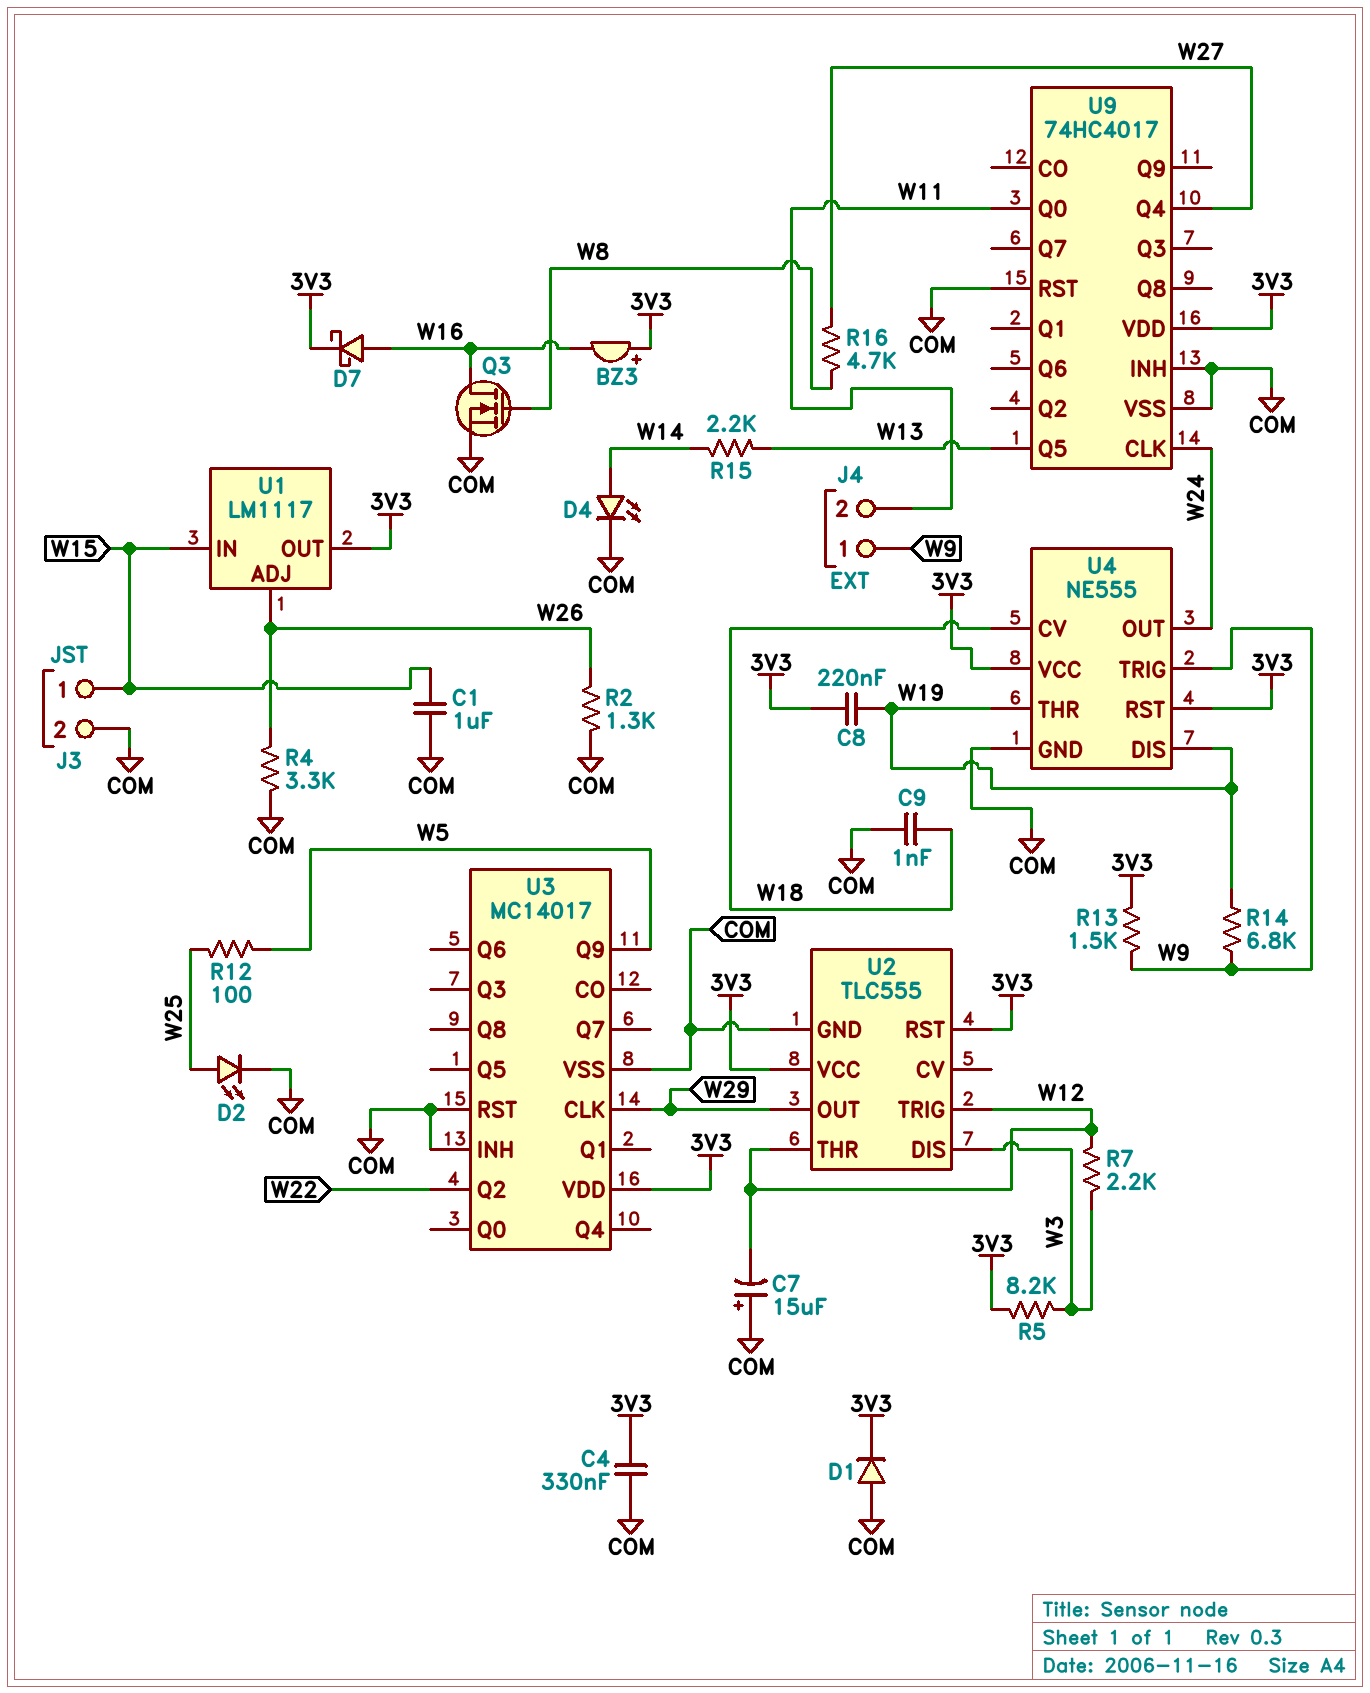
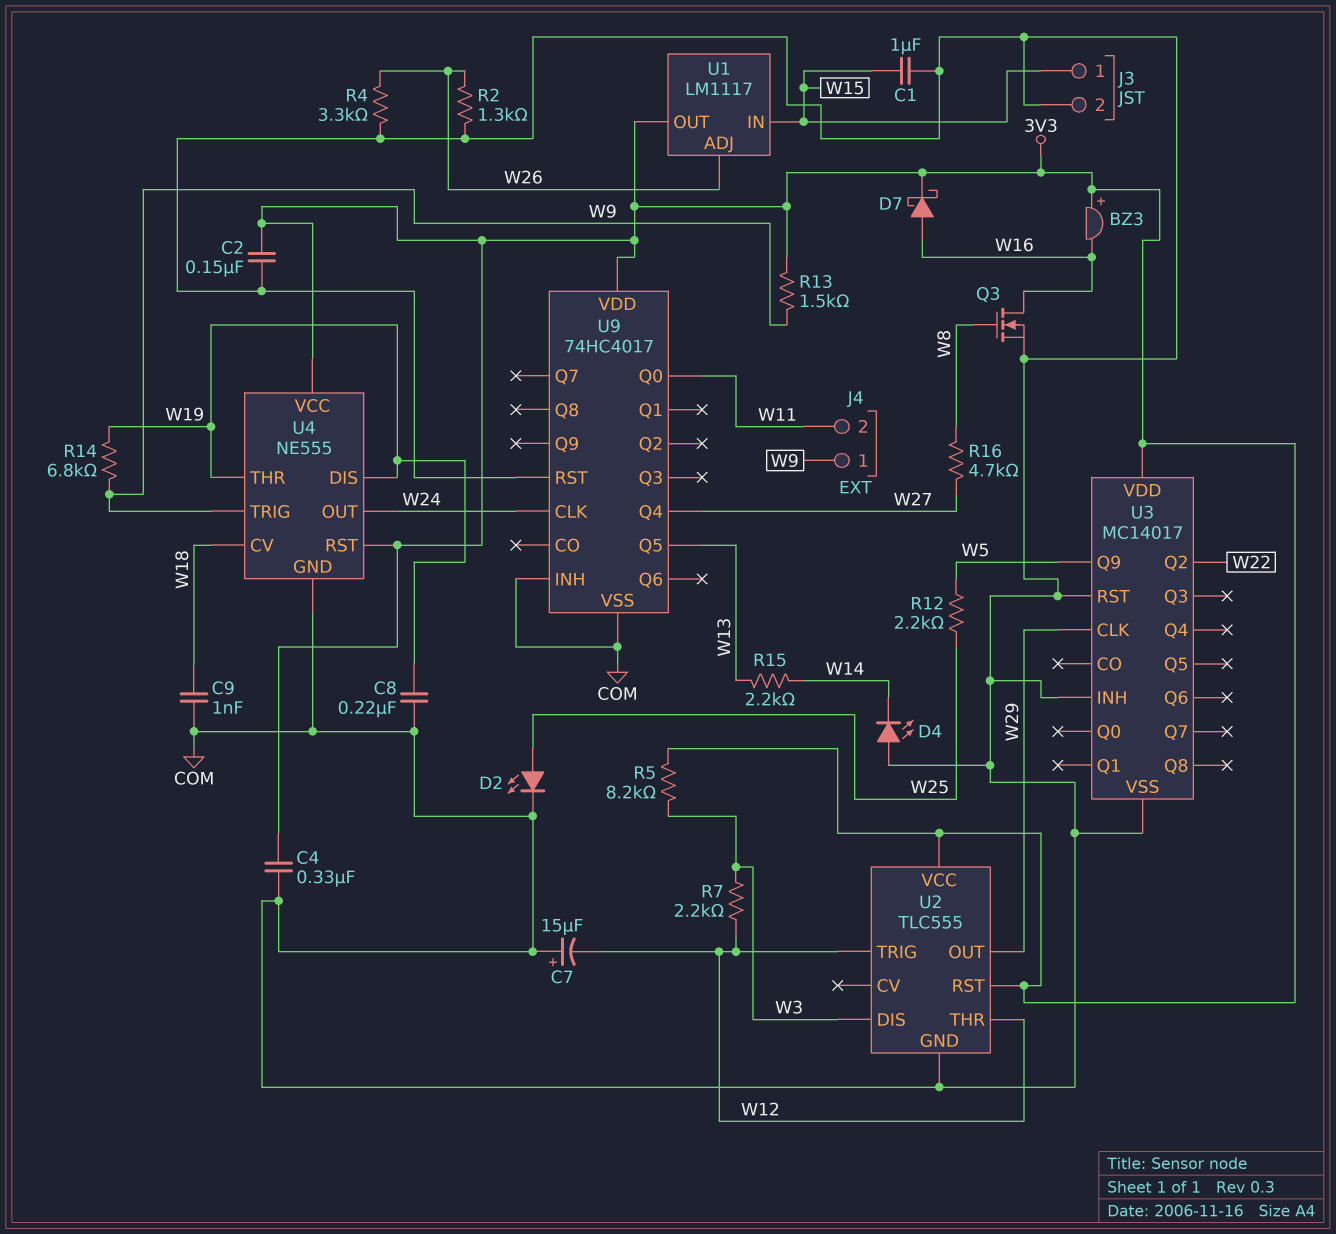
C2: none -> 150nF (3V3, COM)
C8: 220nF (3V3, W19) -> 220nF (COM, W19)
D1: diode (A COM, K 3V3) -> none
D4: LED (A W14, K COM) -> LED (A COM, K W14)
R12: 100 (W5, W25) -> 2.2k (W5, W25)

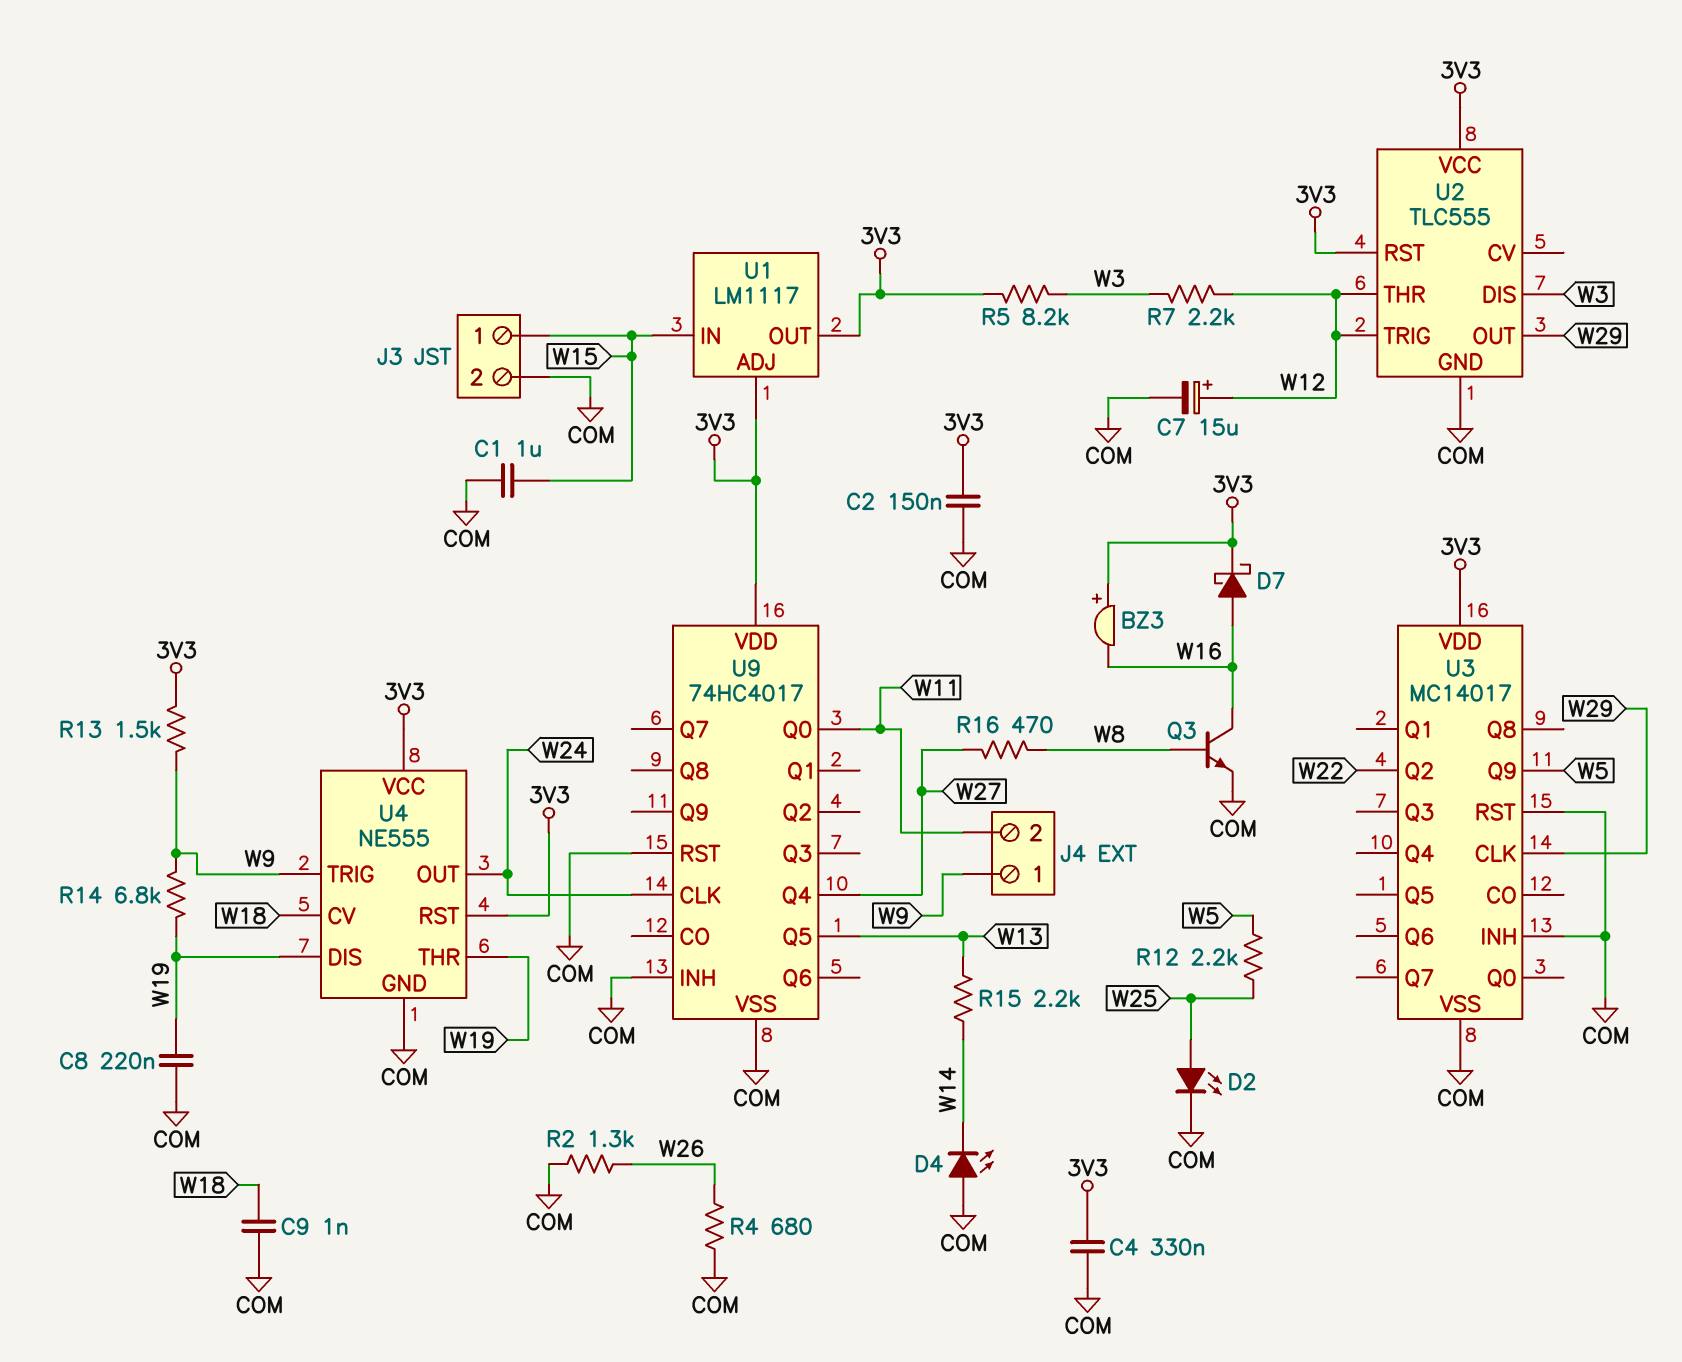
C7: 15uF (plus COM, minus W12) -> 15uF (plus W12, minus COM)
Q3: NMOS (G W8, D W16, S COM) -> NPN (B W8, C W16, E COM)
R4: 3.3k (COM, W26) -> 680 (COM, W26)
R16: 4.7k (W8, W27) -> 470 (W8, W27)
U1 pin ADJ: W26 -> 3V3

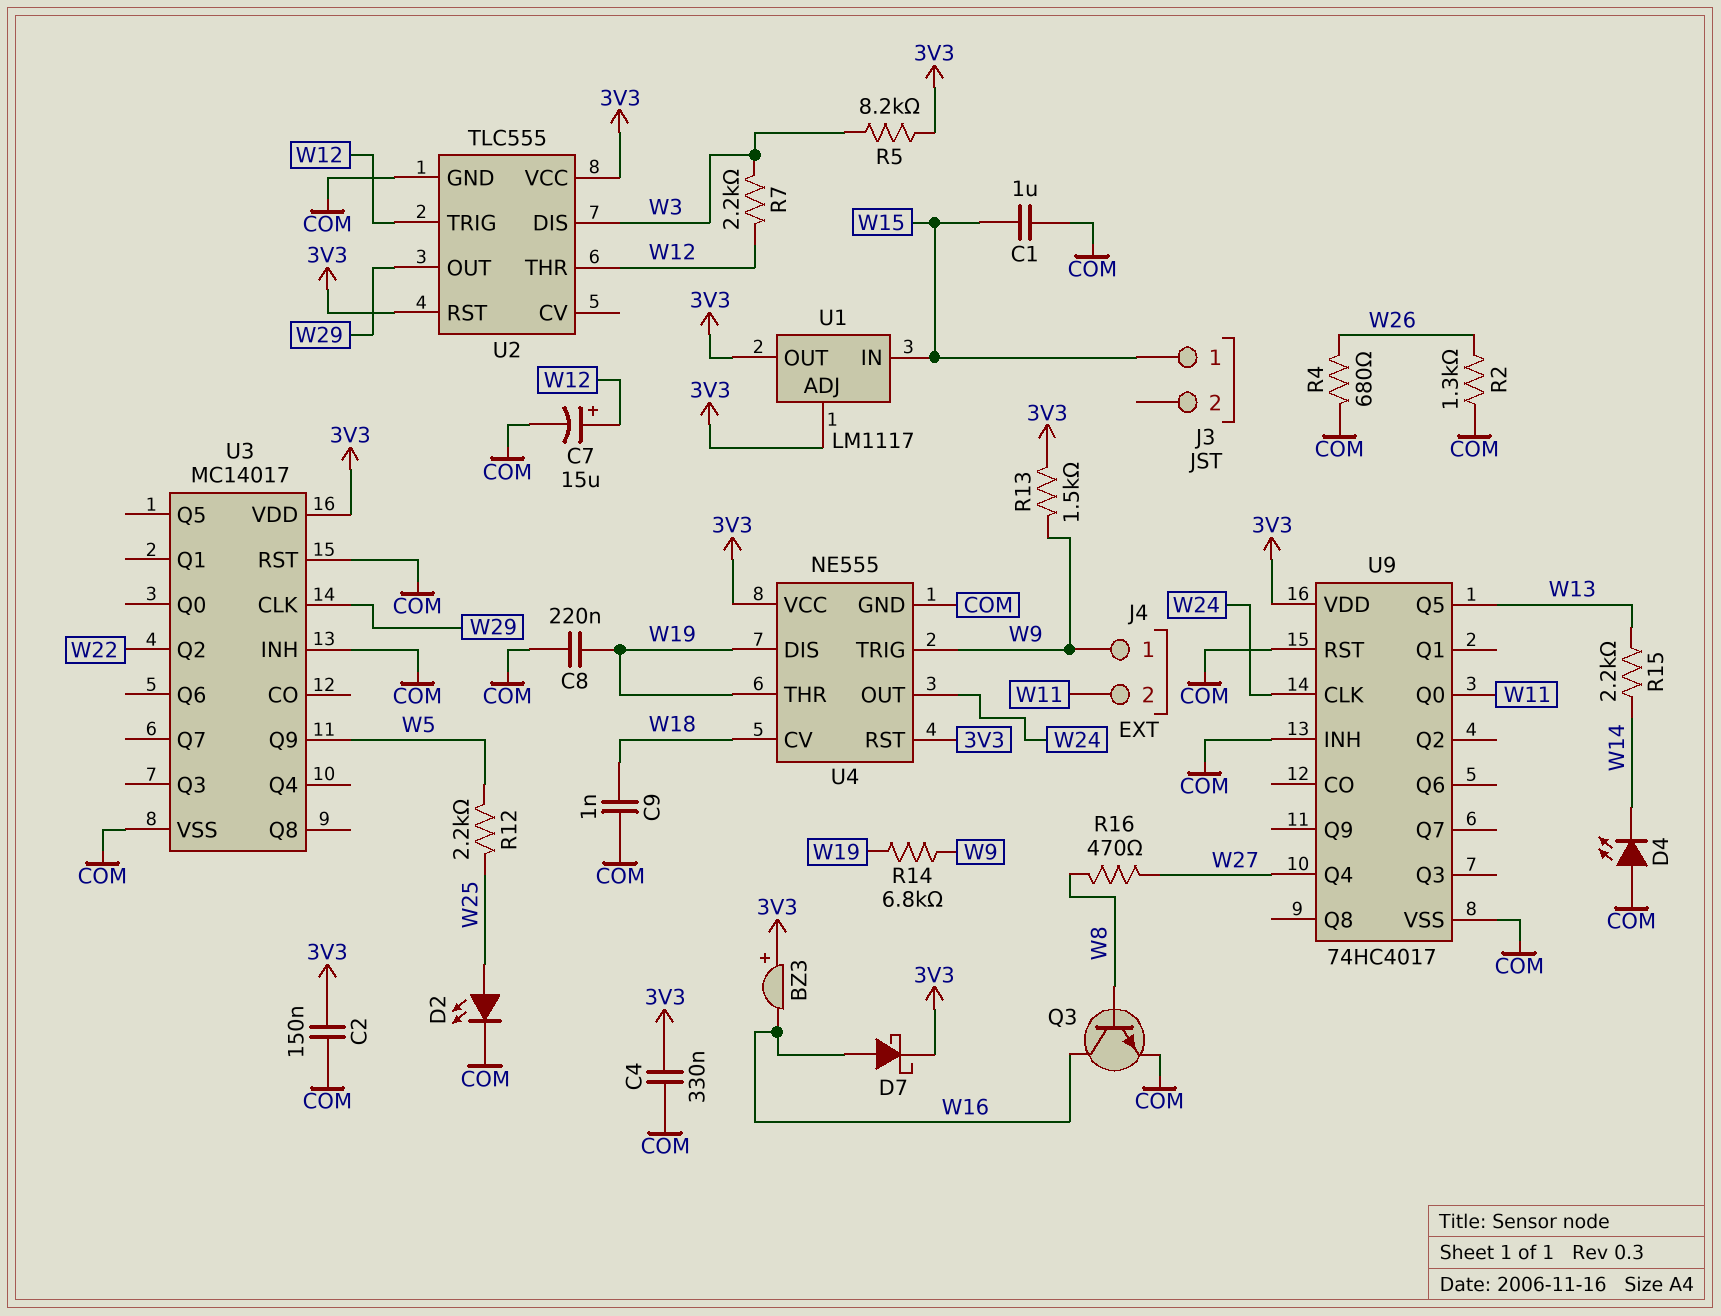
J3 pin 2: COM -> none

